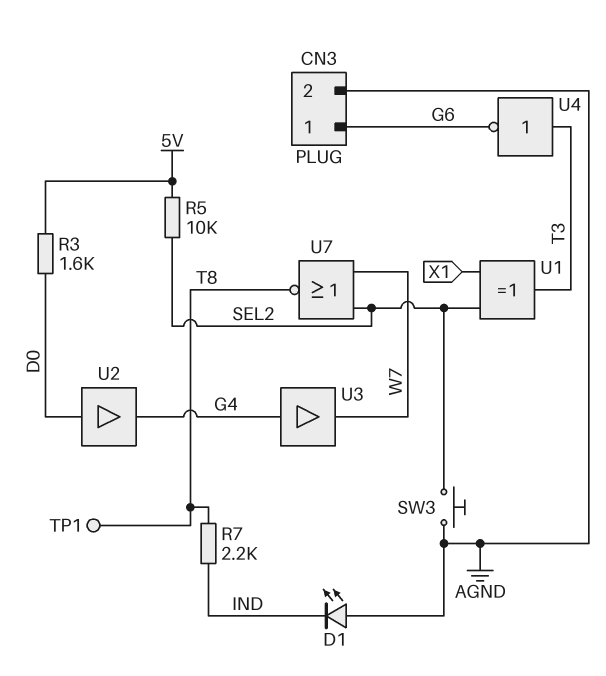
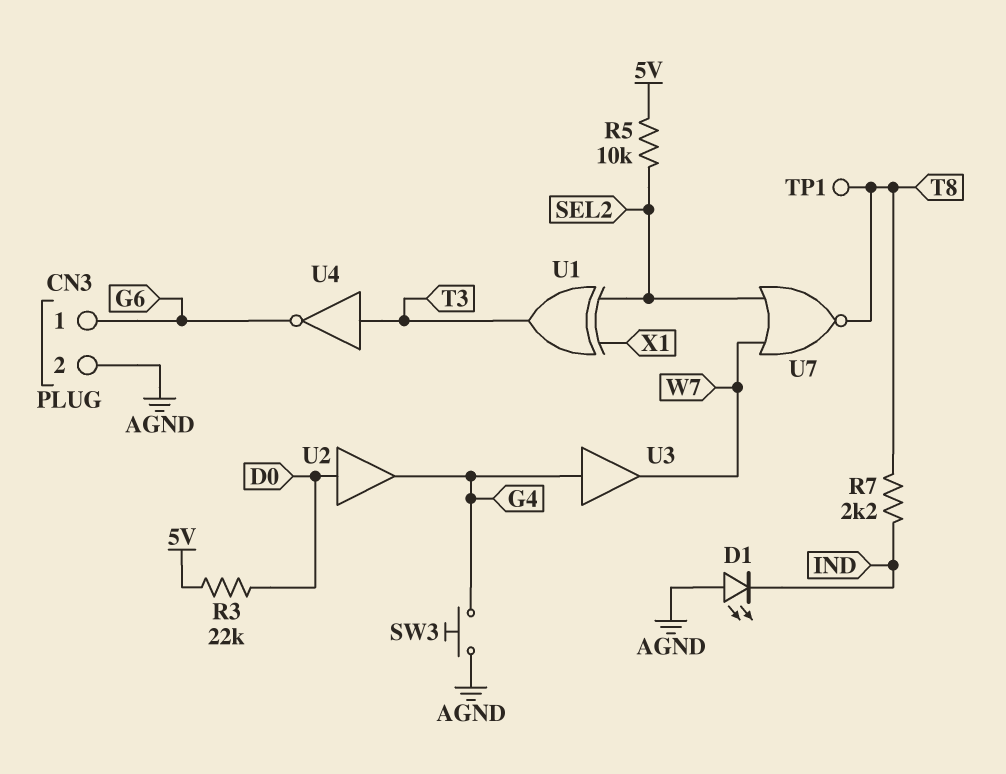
R3: 1.6k (5V, D0) -> 22k (5V, D0)
SW3: button (AGND, SEL2) -> button (AGND, G4)

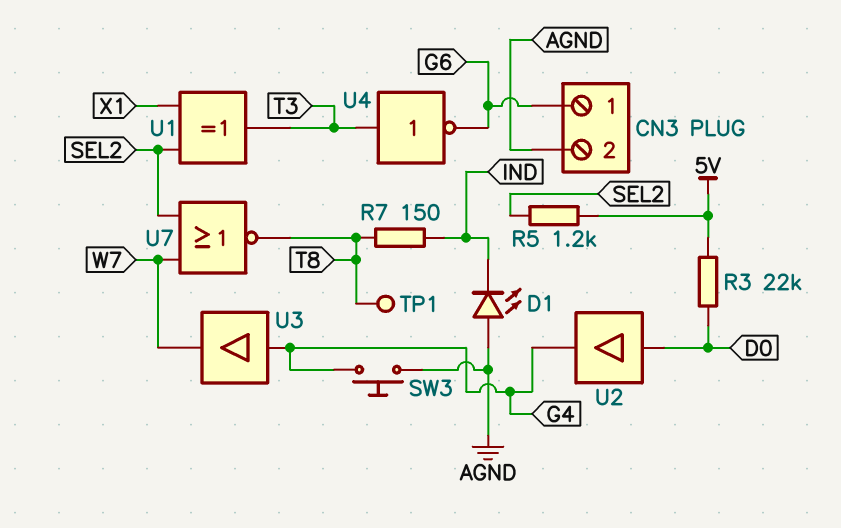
R5: 10k (5V, SEL2) -> 1.2k (5V, SEL2)
R7: 2.2k (IND, T8) -> 150 (IND, T8)

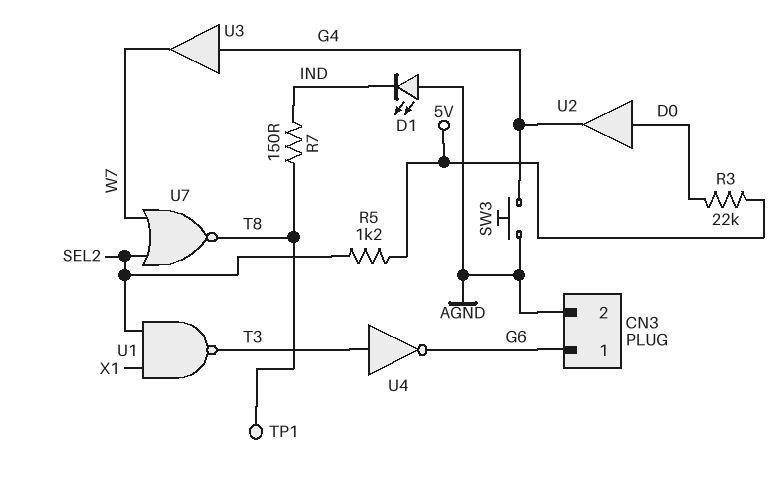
U1: XOR (in SEL2, in X1, out T3) -> NAND (in SEL2, in X1, out T3)

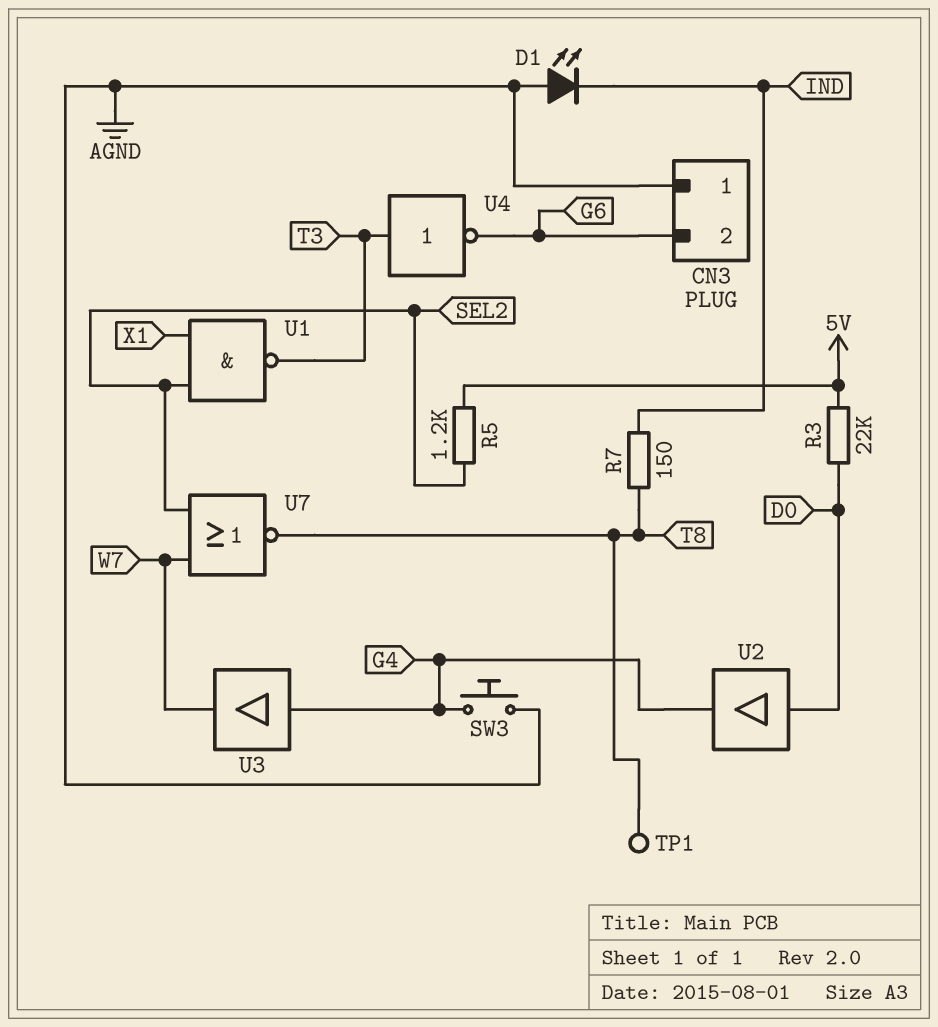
CN3 pin 1: G6 -> AGND
CN3 pin 2: AGND -> G6

